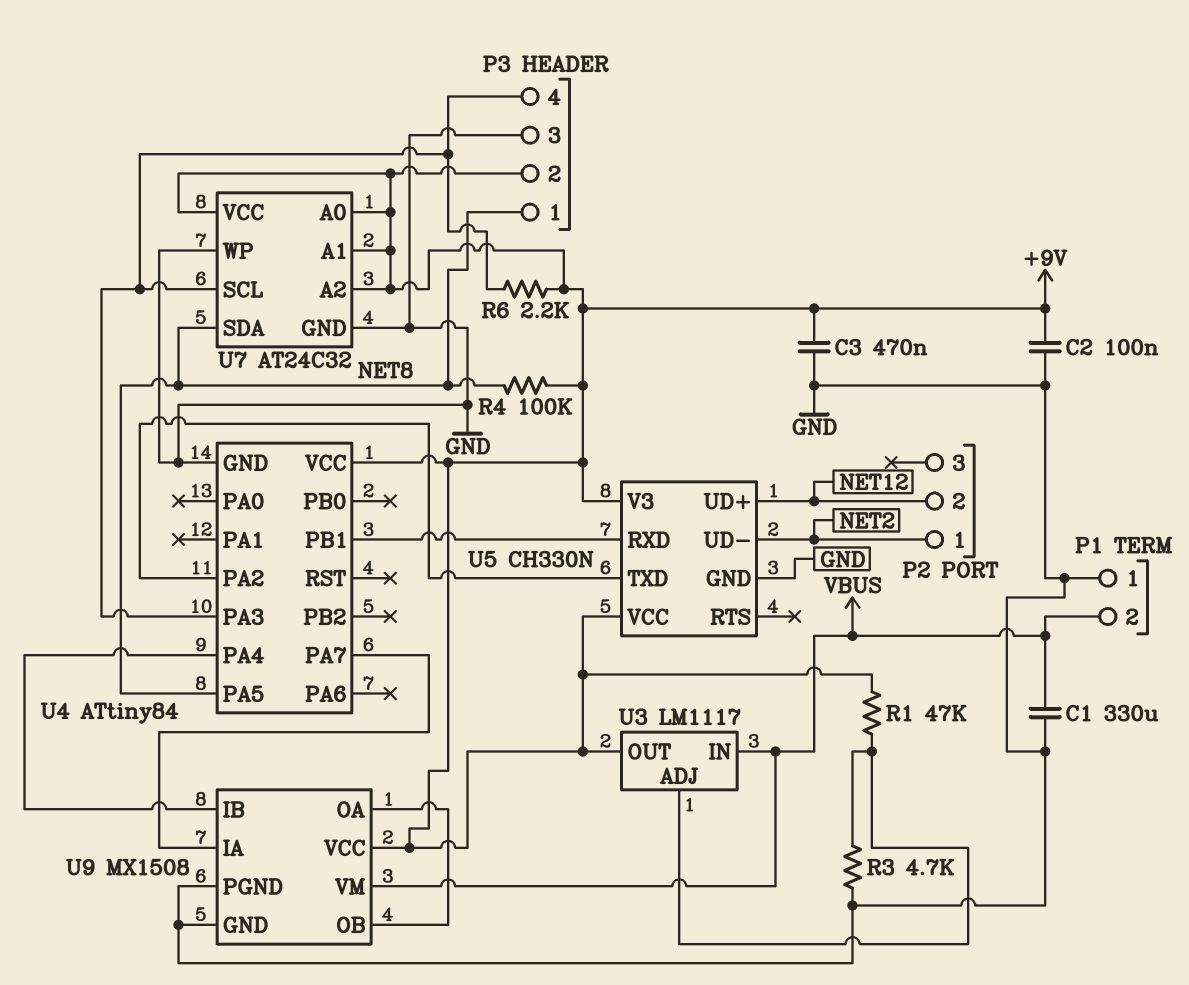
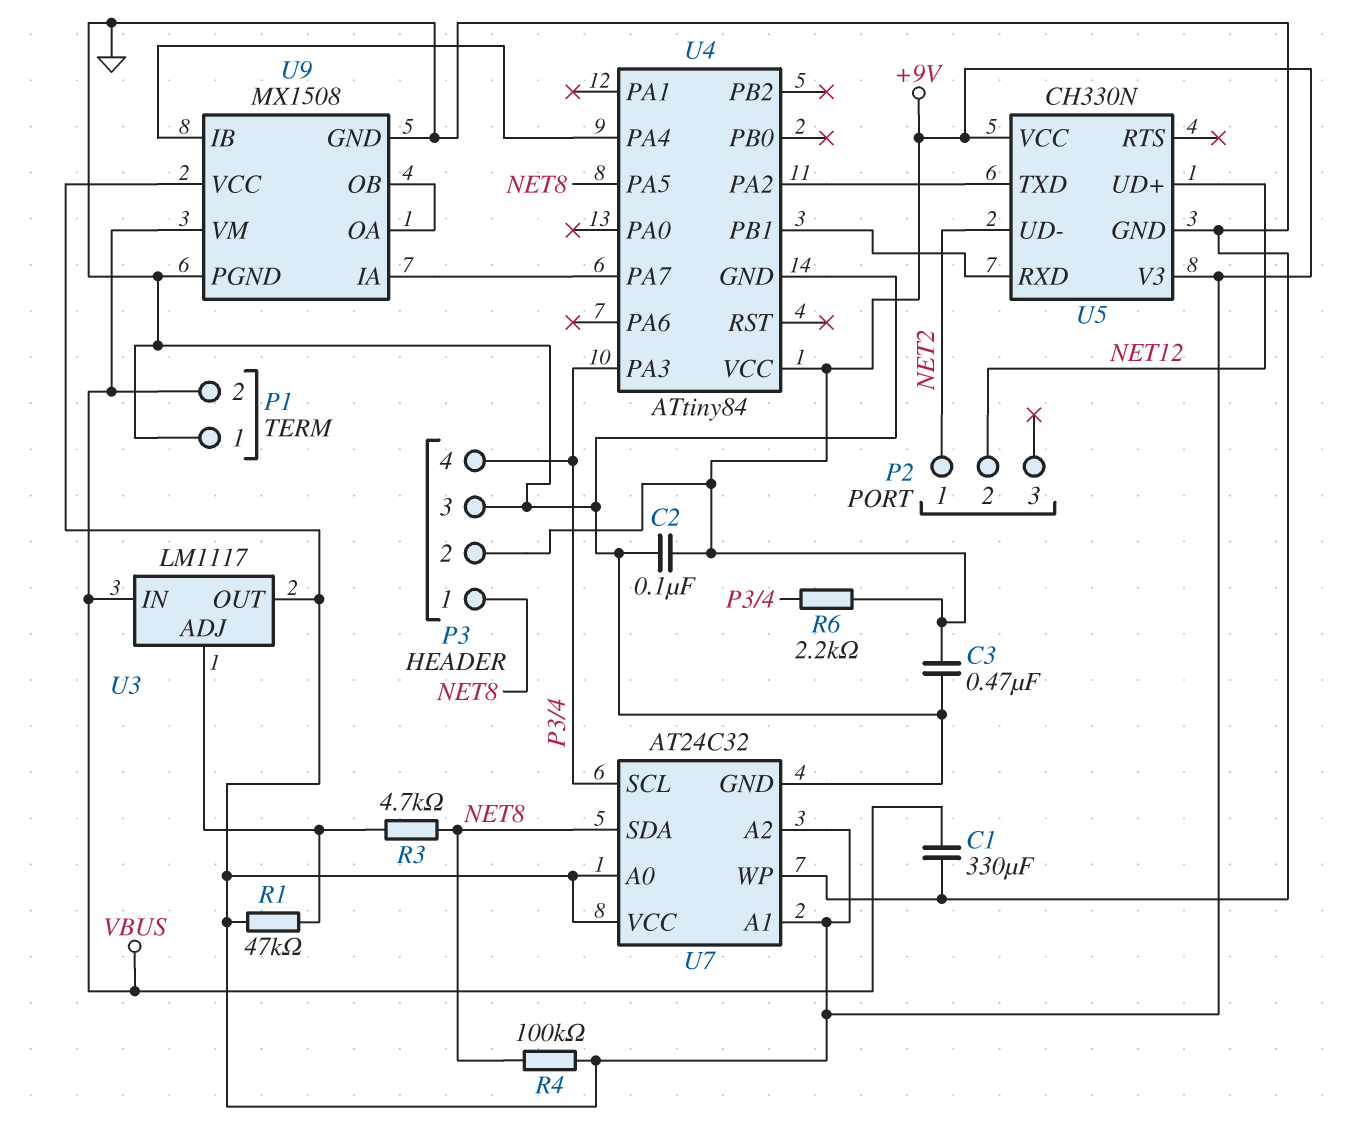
R3: 4.7k (GND, U3/ADJ) -> 4.7k (NET8, U3/ADJ)

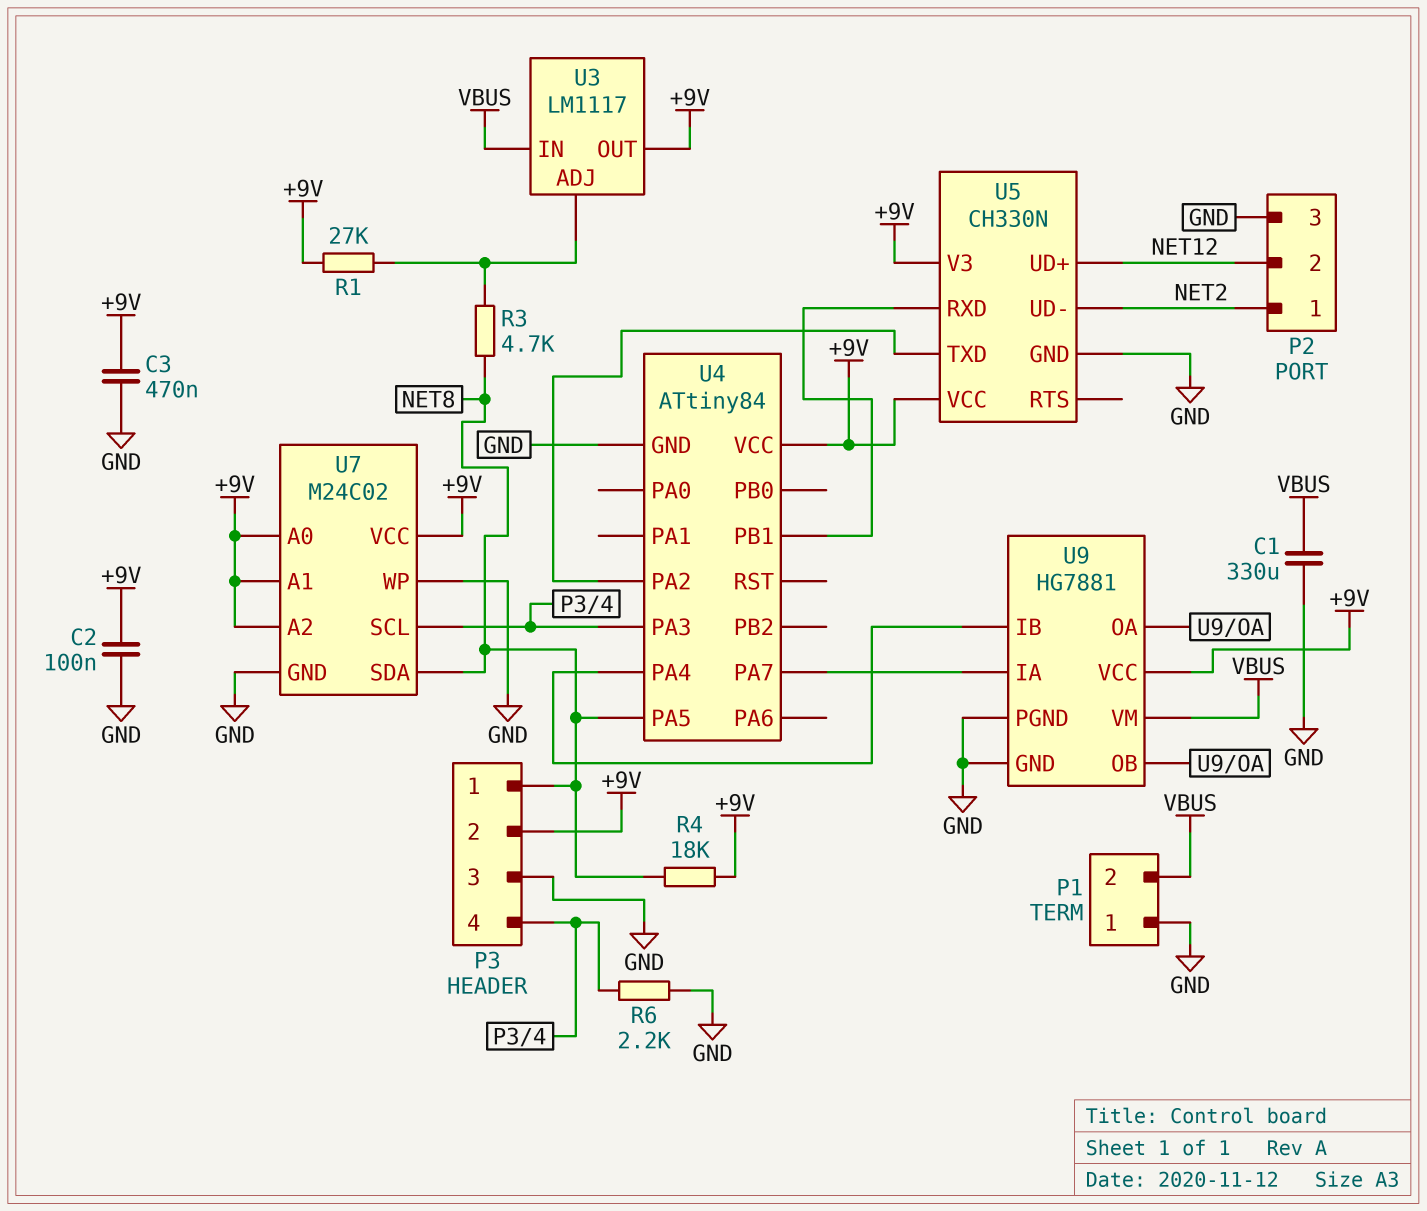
P2 pin 3: none -> GND
R1: 47k (+9V, U3/ADJ) -> 27k (+9V, U3/ADJ)
R4: 100k (+9V, NET8) -> 18k (+9V, NET8)
R6: 2.2k (+9V, P3/4) -> 2.2k (GND, P3/4)
U7: AT24C32 -> M24C02
U9: MX1508 -> HG7881

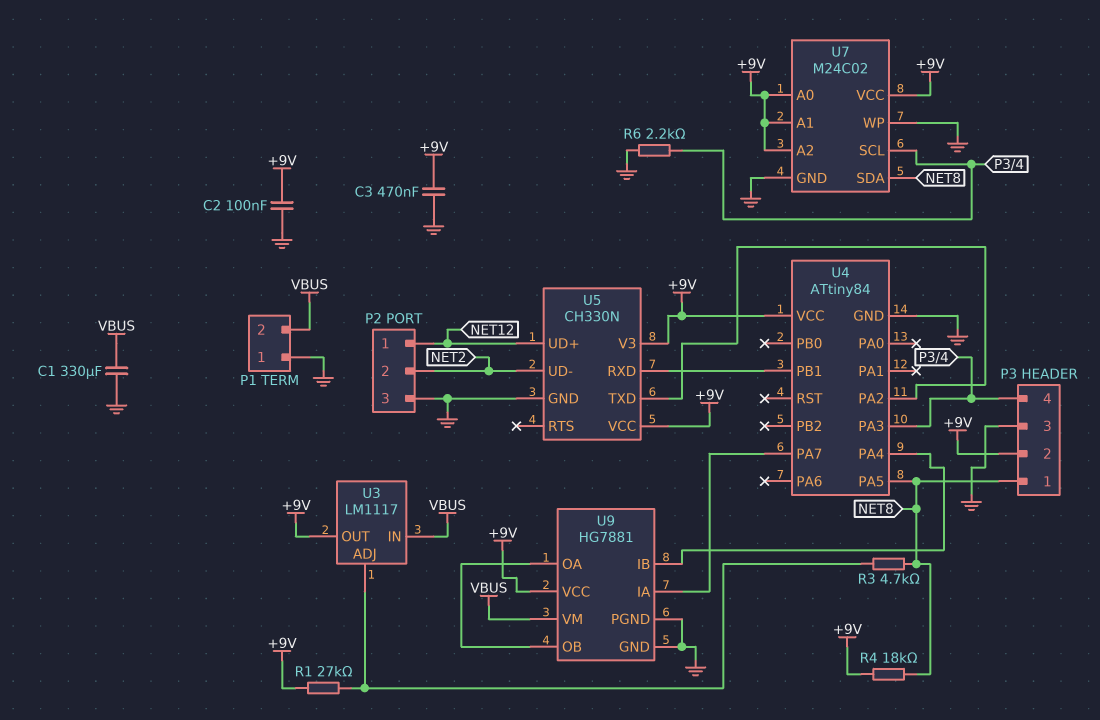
P2 pin 1: NET2 -> NET12
P2 pin 2: NET12 -> NET2

